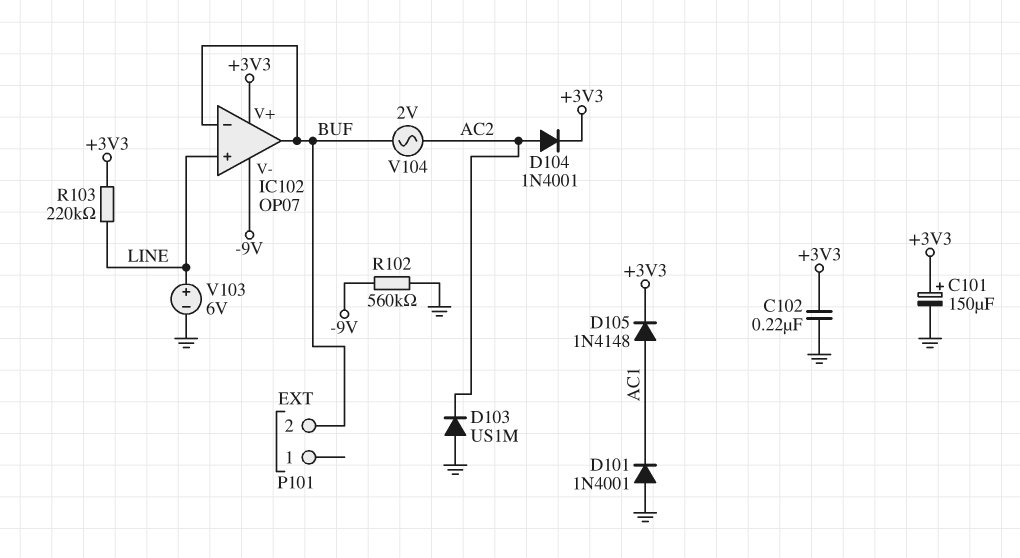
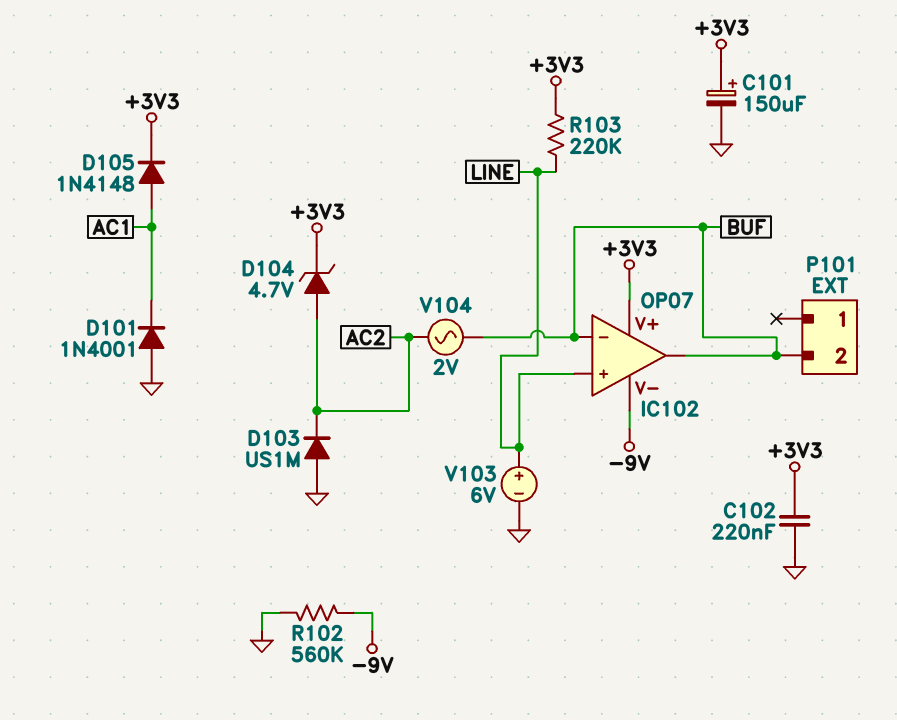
D104: diode 1N4001 (A AC2, K +3V3) -> zener 4.7V (A AC2, K +3V3)

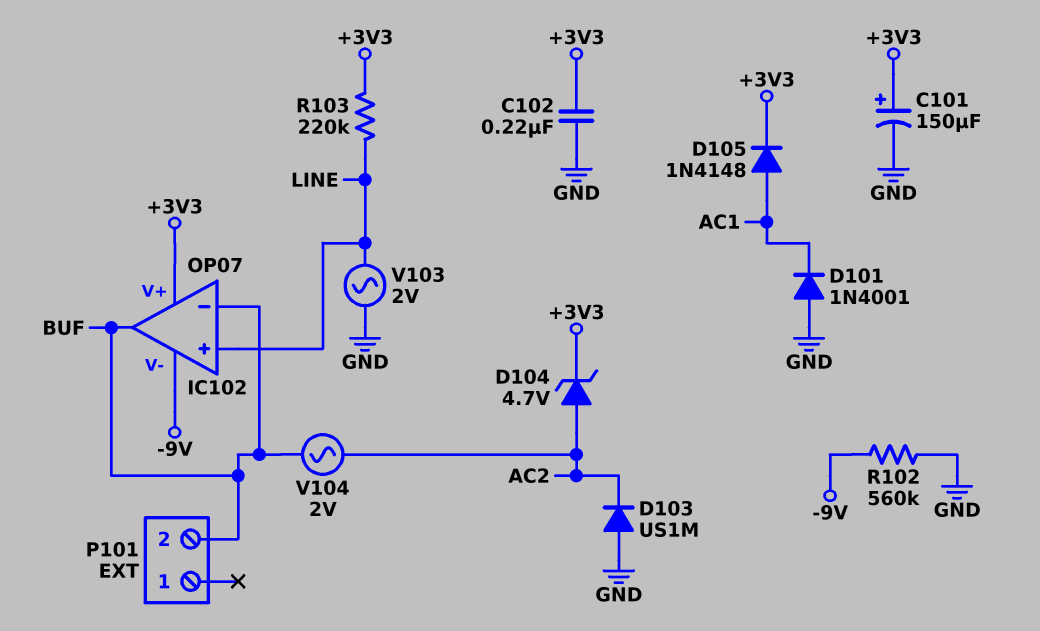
V103: 6V (plus LINE, minus GND) -> AC 2V (GND, LINE)

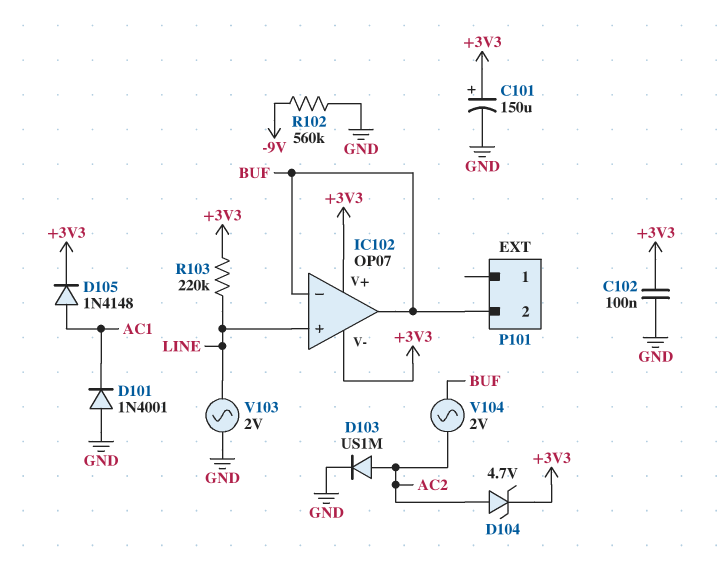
C102: 220nF (+3V3, GND) -> 100nF (+3V3, GND)
D103: diode US1M (A GND, K AC2) -> diode US1M (A AC2, K GND)
IC102 pin V-: -9V -> +3V3

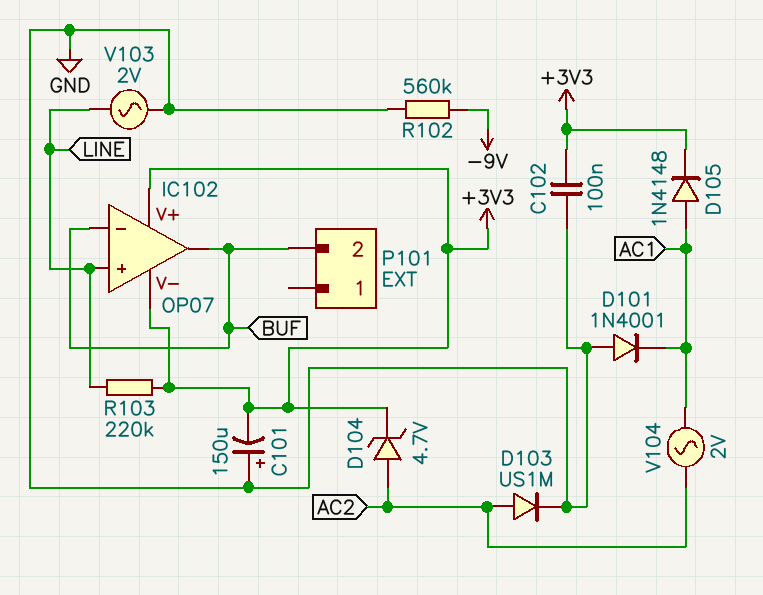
C101: 150uF (plus +3V3, minus GND) -> 150uF (plus GND, minus +3V3)
V104: AC 2V (AC2, BUF) -> AC 2V (AC1, AC2)

